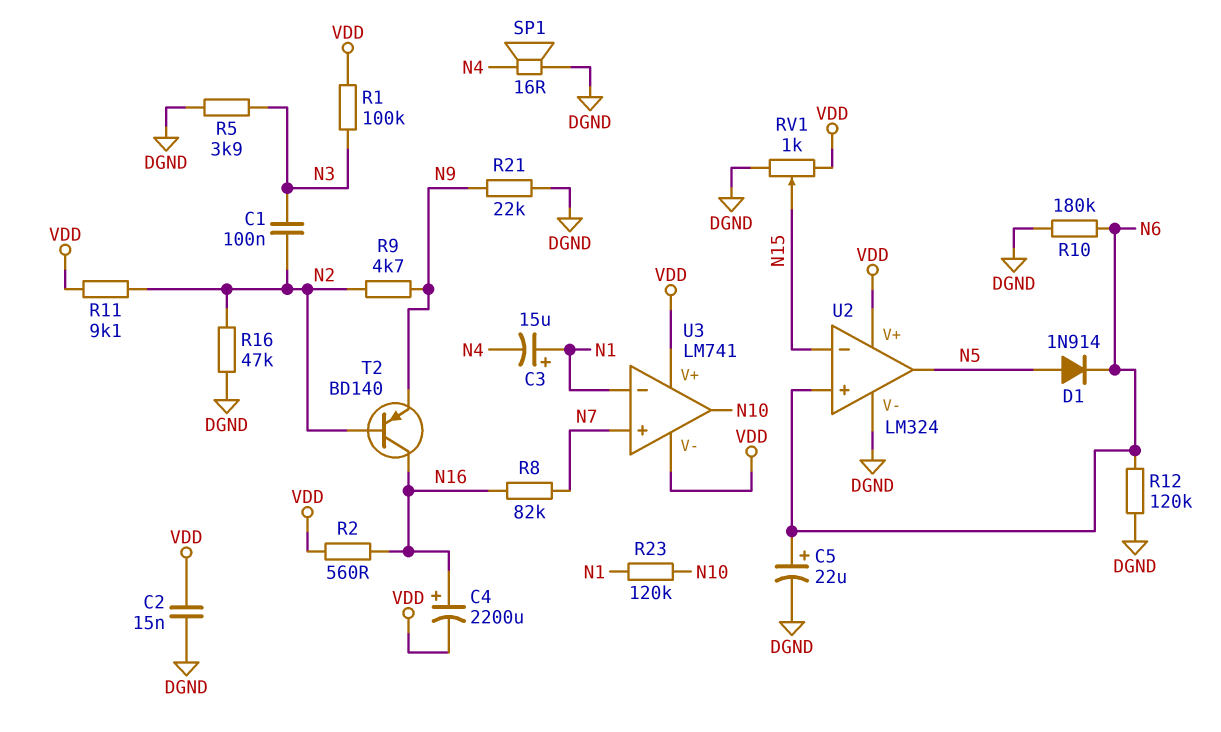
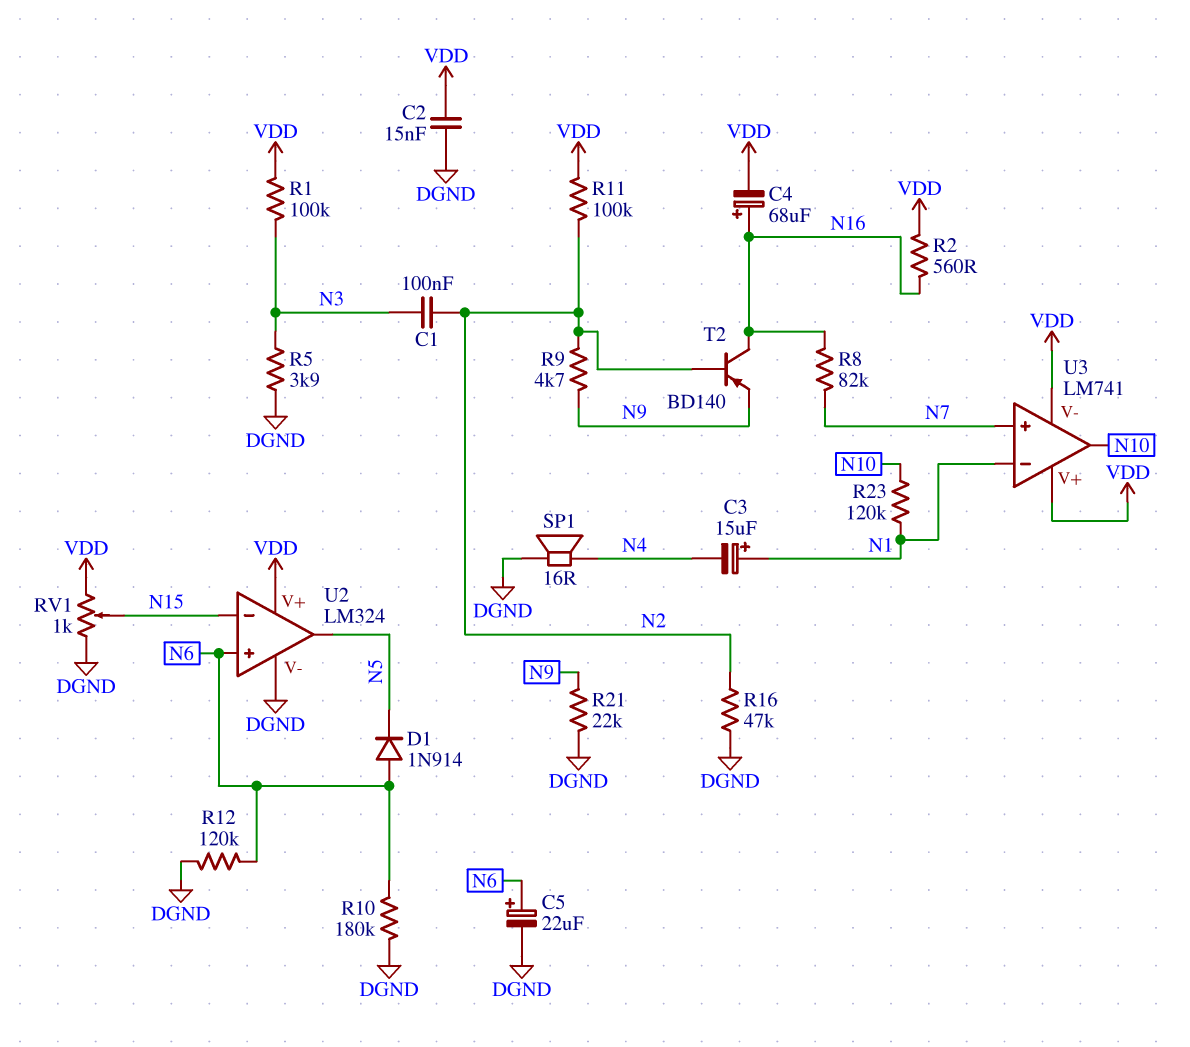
C4: 2200uF (plus N16, minus VDD) -> 68uF (plus N16, minus VDD)
D1: diode 1N914 (A N5, K N6) -> diode 1N914 (A N6, K N5)
R11: 9.1k (N2, VDD) -> 100k (N2, VDD)

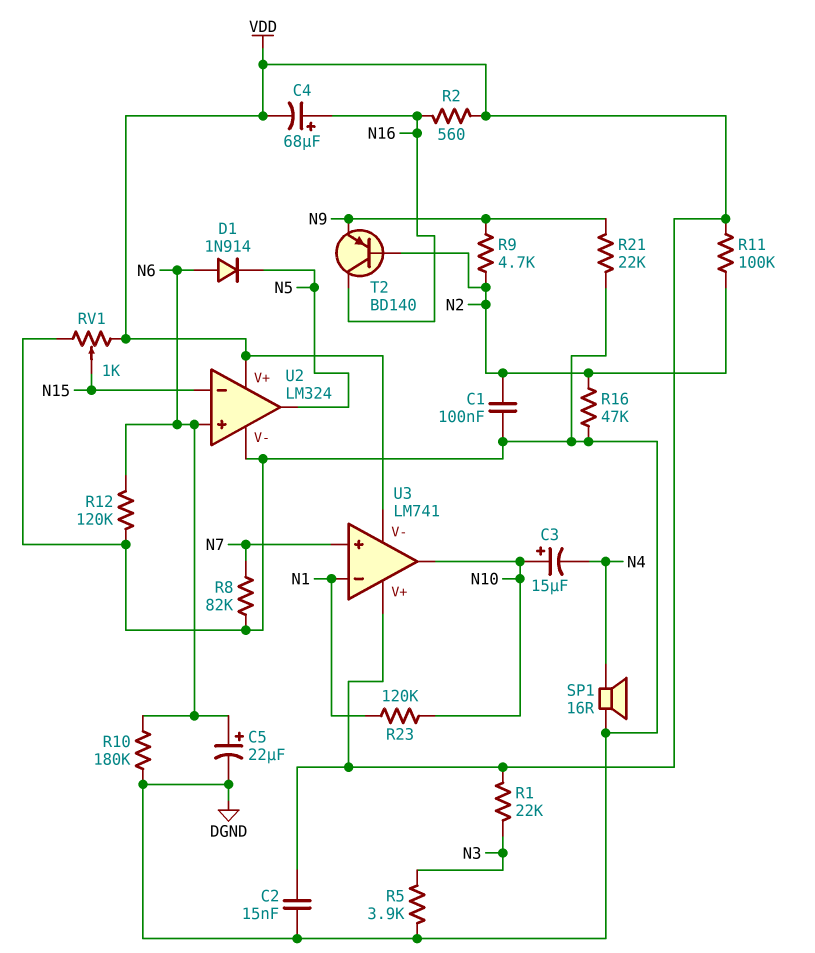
C1: 100nF (N2, N3) -> 100nF (DGND, N2)
C3: 15uF (plus N1, minus N4) -> 15uF (plus N10, minus N4)
R1: 100k (N3, VDD) -> 22k (N3, VDD)
R8: 82k (N7, N16) -> 82k (DGND, N7)

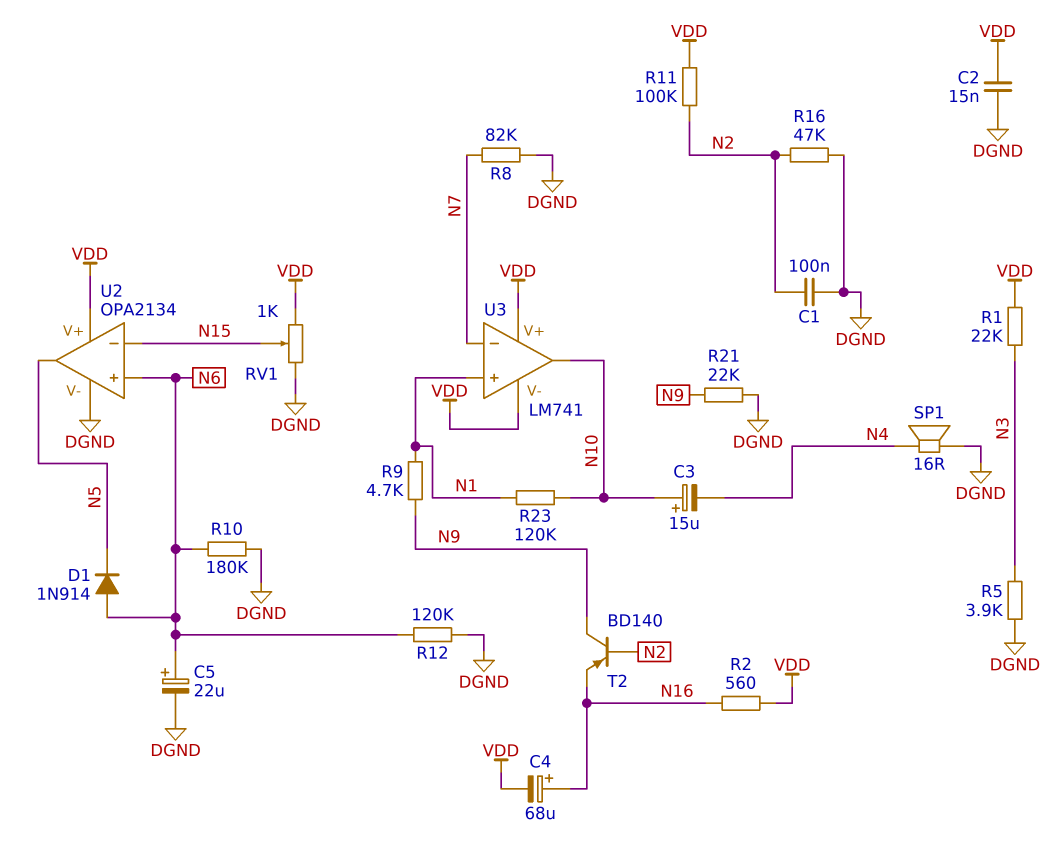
R9: 4.7k (N2, N9) -> 4.7k (N1, N9)
T2: PNP BD140 (B N2, C N16, E N9) -> PNP BD140 (B N2, C N9, E N16)
U2: LM324 -> OPA2134
U3 pin in+: N7 -> N1
U3 pin in-: N1 -> N7

